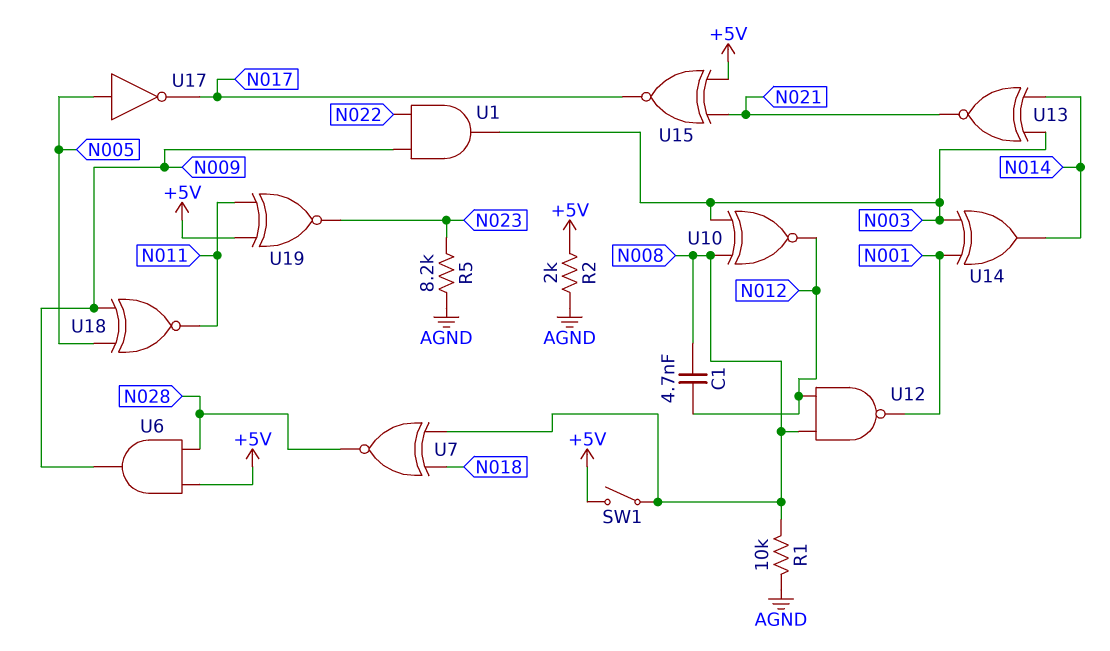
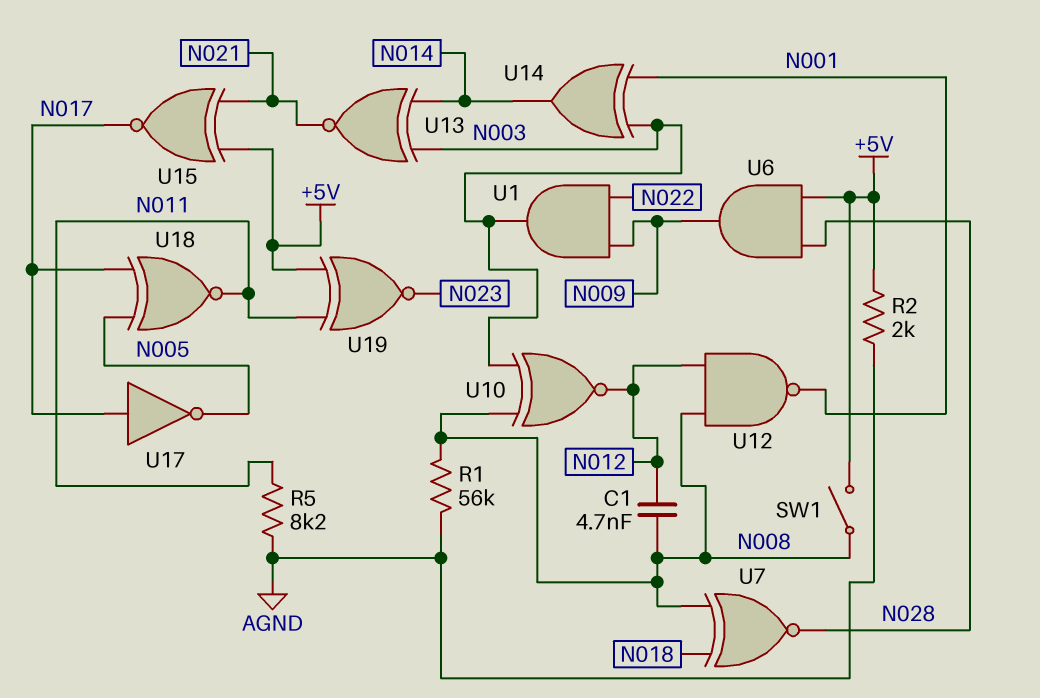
R1: 10k (AGND, N008) -> 56k (AGND, N008)
R5: 8.2k (AGND, N023) -> 8.2k (AGND, N011)
U17: NOT (in N005, out N017) -> NOT (in N017, out N005)
U18: XNOR (in N005, in N009, out N011) -> XNOR (in N005, in N017, out N011)

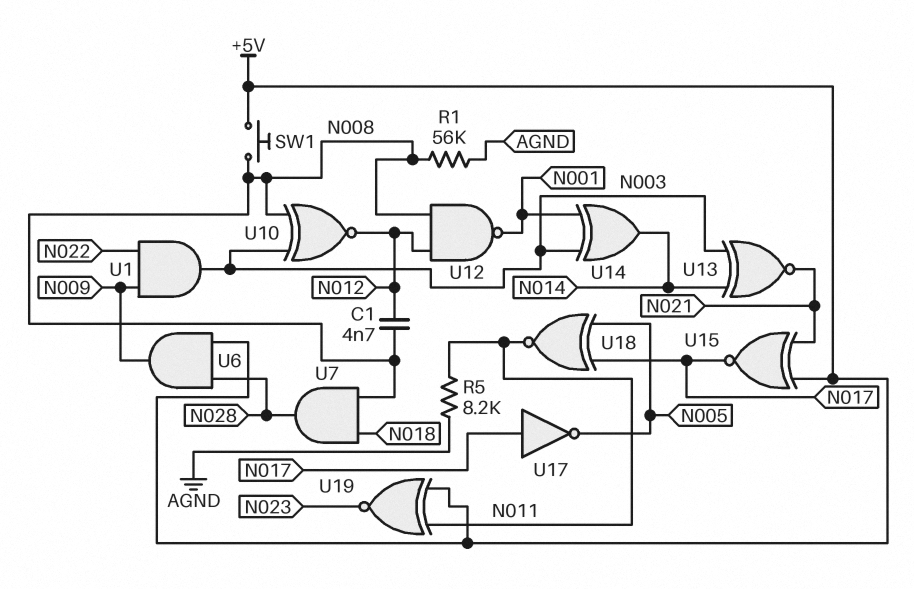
R2: 2k (+5V, AGND) -> none
SW1: switch (+5V, N008) -> button (+5V, N008)
U7: XNOR (in N008, in N018, out N028) -> AND (in N008, in N018, out N028)

